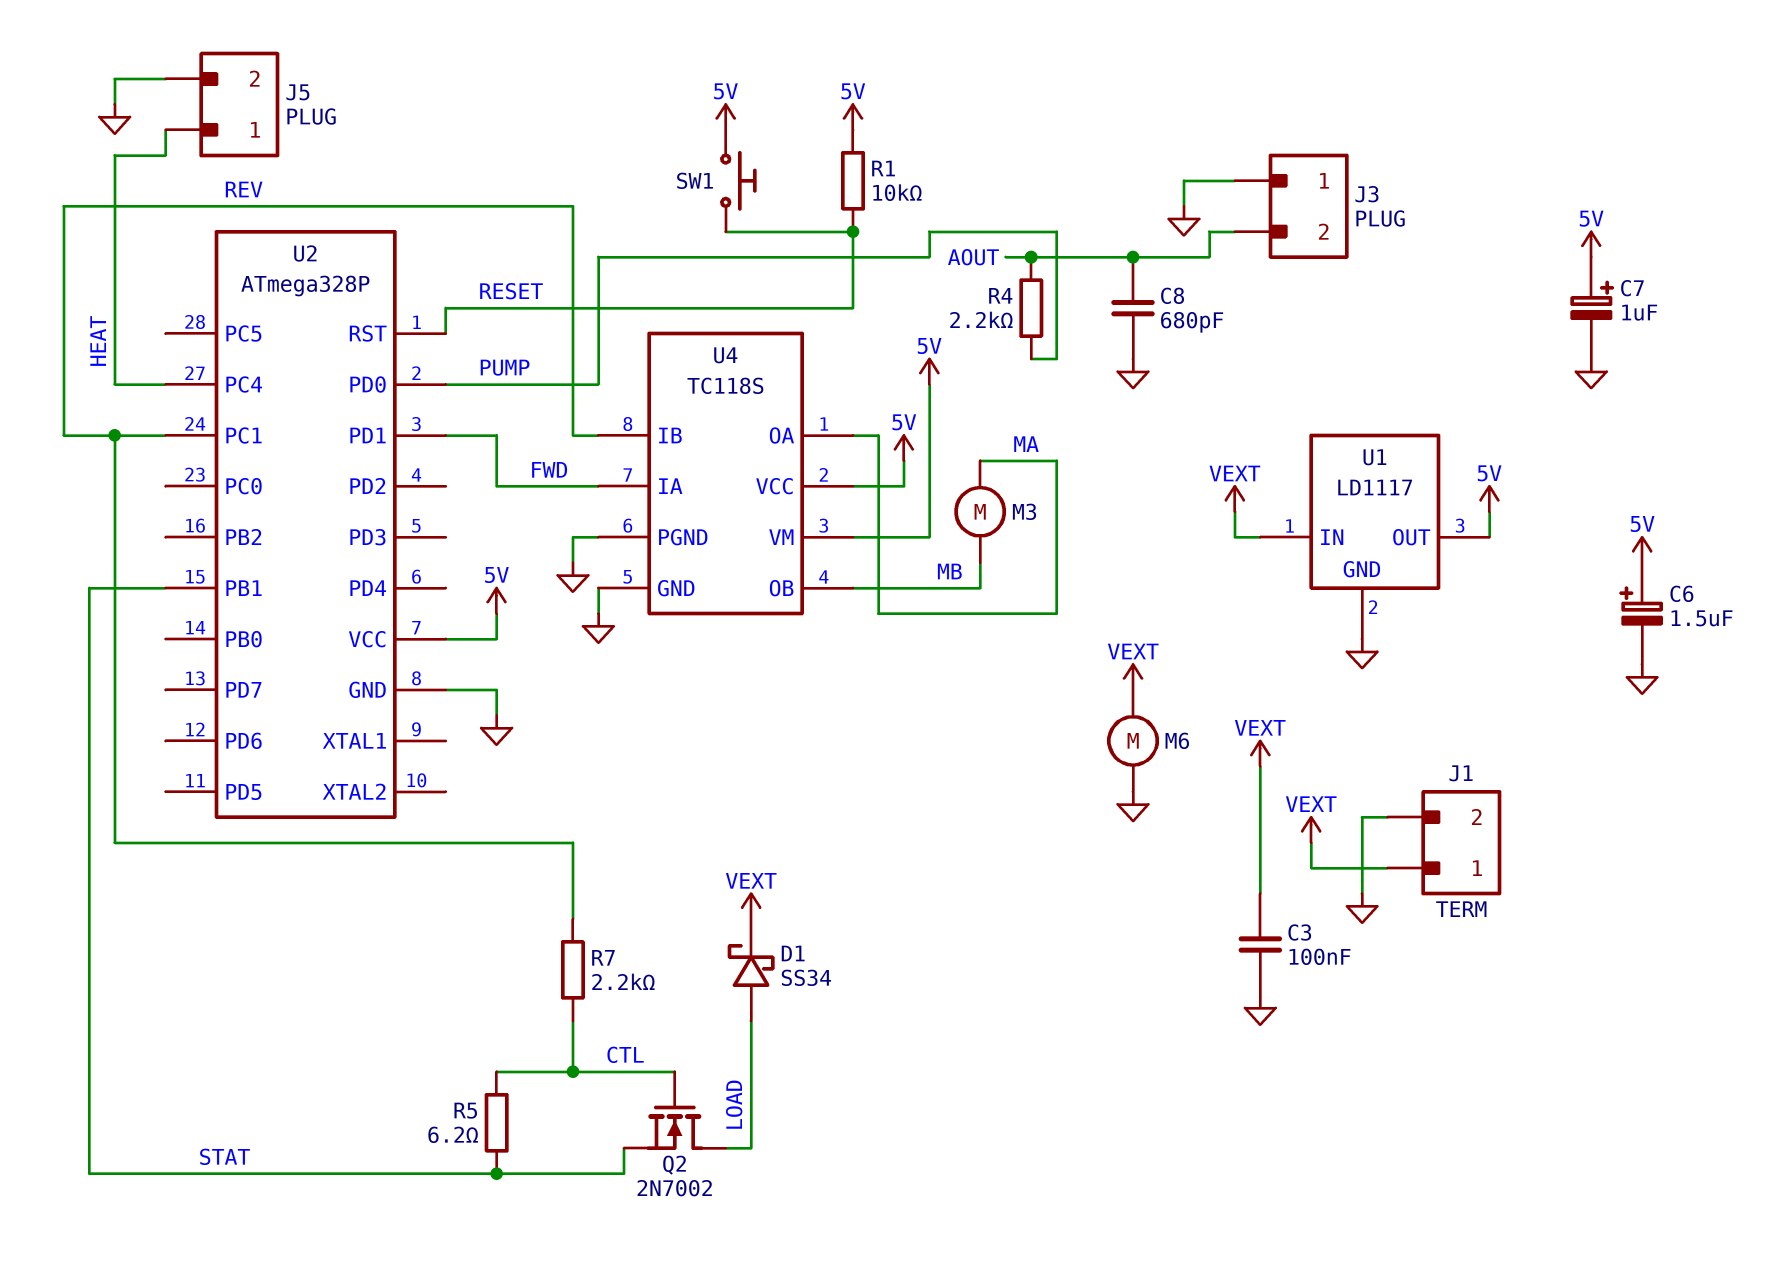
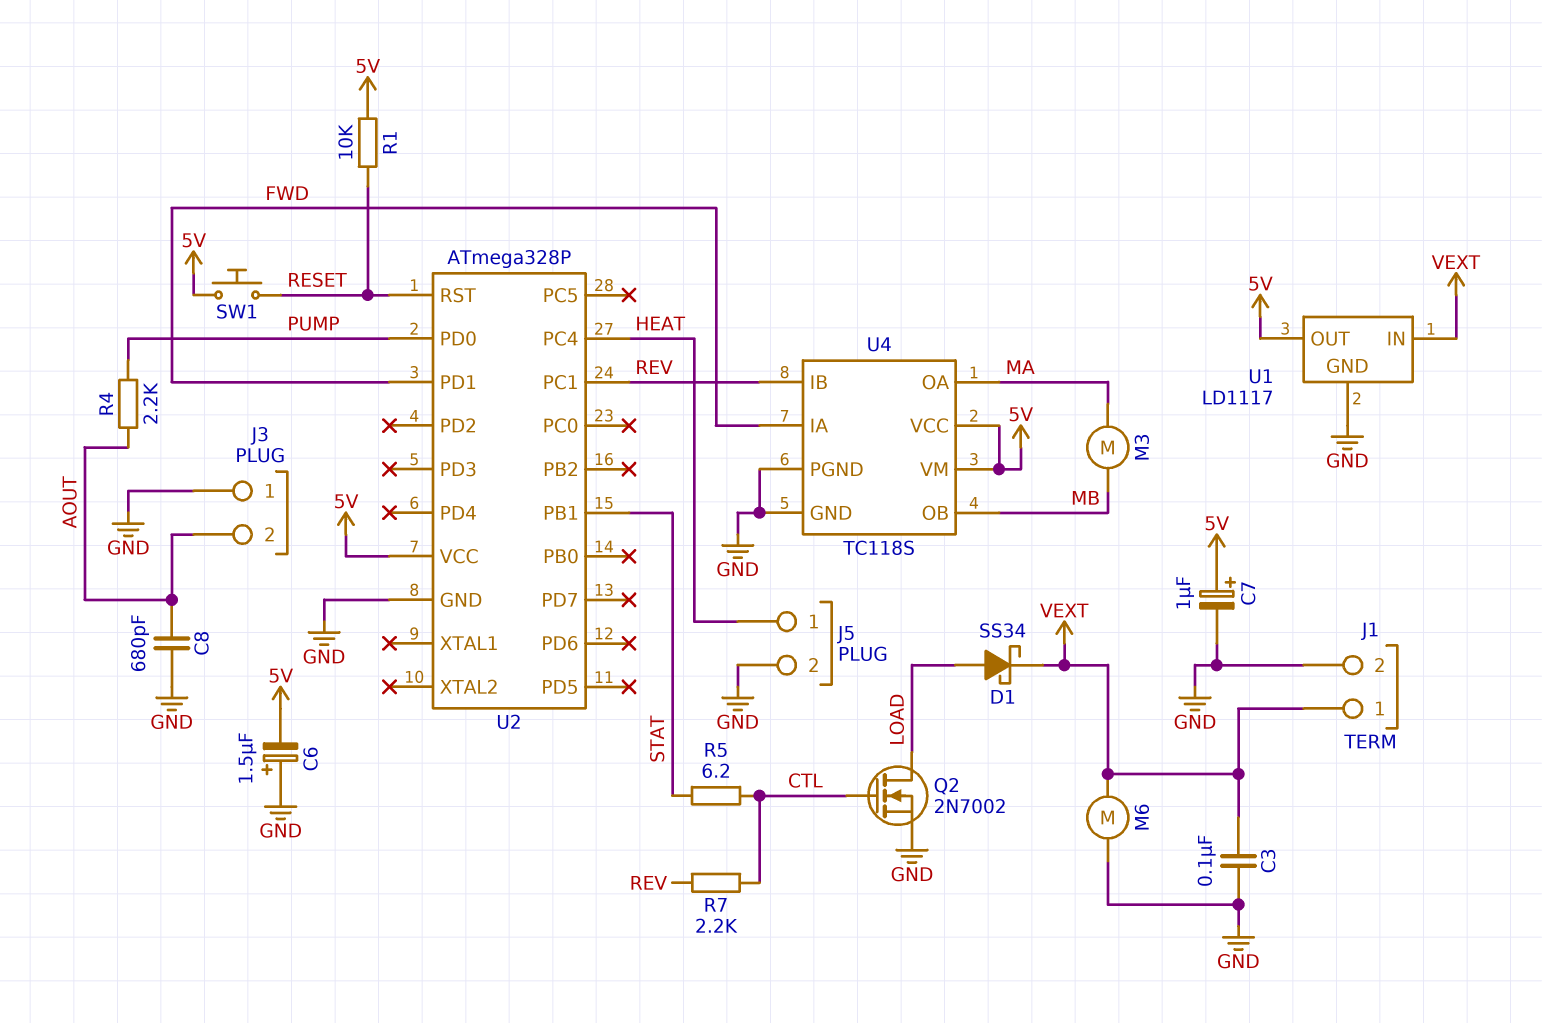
C6: 1.5uF (plus 5V, minus GND) -> 1.5uF (plus GND, minus 5V)
Q2: NMOS 2N7002 (G CTL, D LOAD, S STAT) -> NMOS 2N7002 (G CTL, D LOAD, S GND)

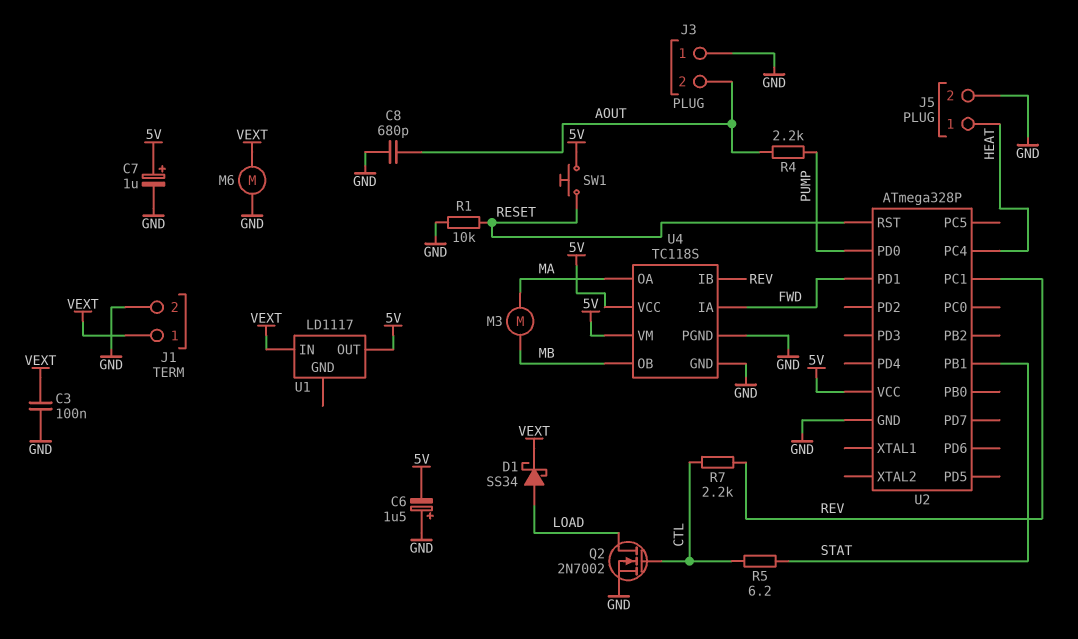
R1: 10k (5V, RESET) -> 10k (GND, RESET)
U1 pin GND: GND -> none

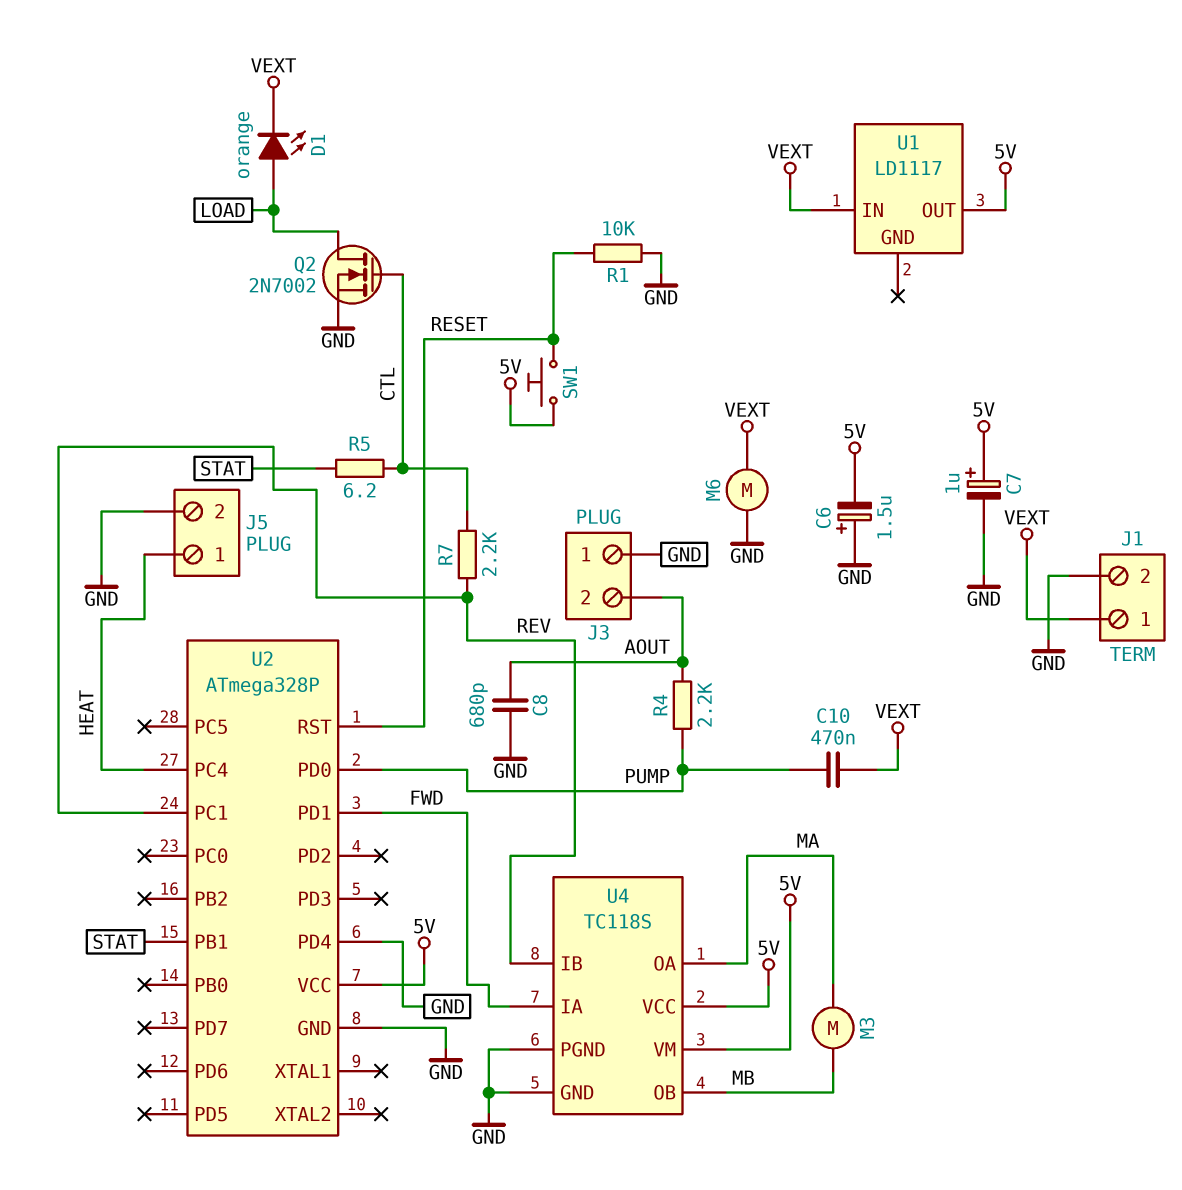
C3: 100nF (GND, VEXT) -> none
C10: none -> 470nF (PUMP, VEXT)
D1: schottky SS34 (A LOAD, K VEXT) -> LED orange (A LOAD, K VEXT)
U2 pin PD4: none -> GND

